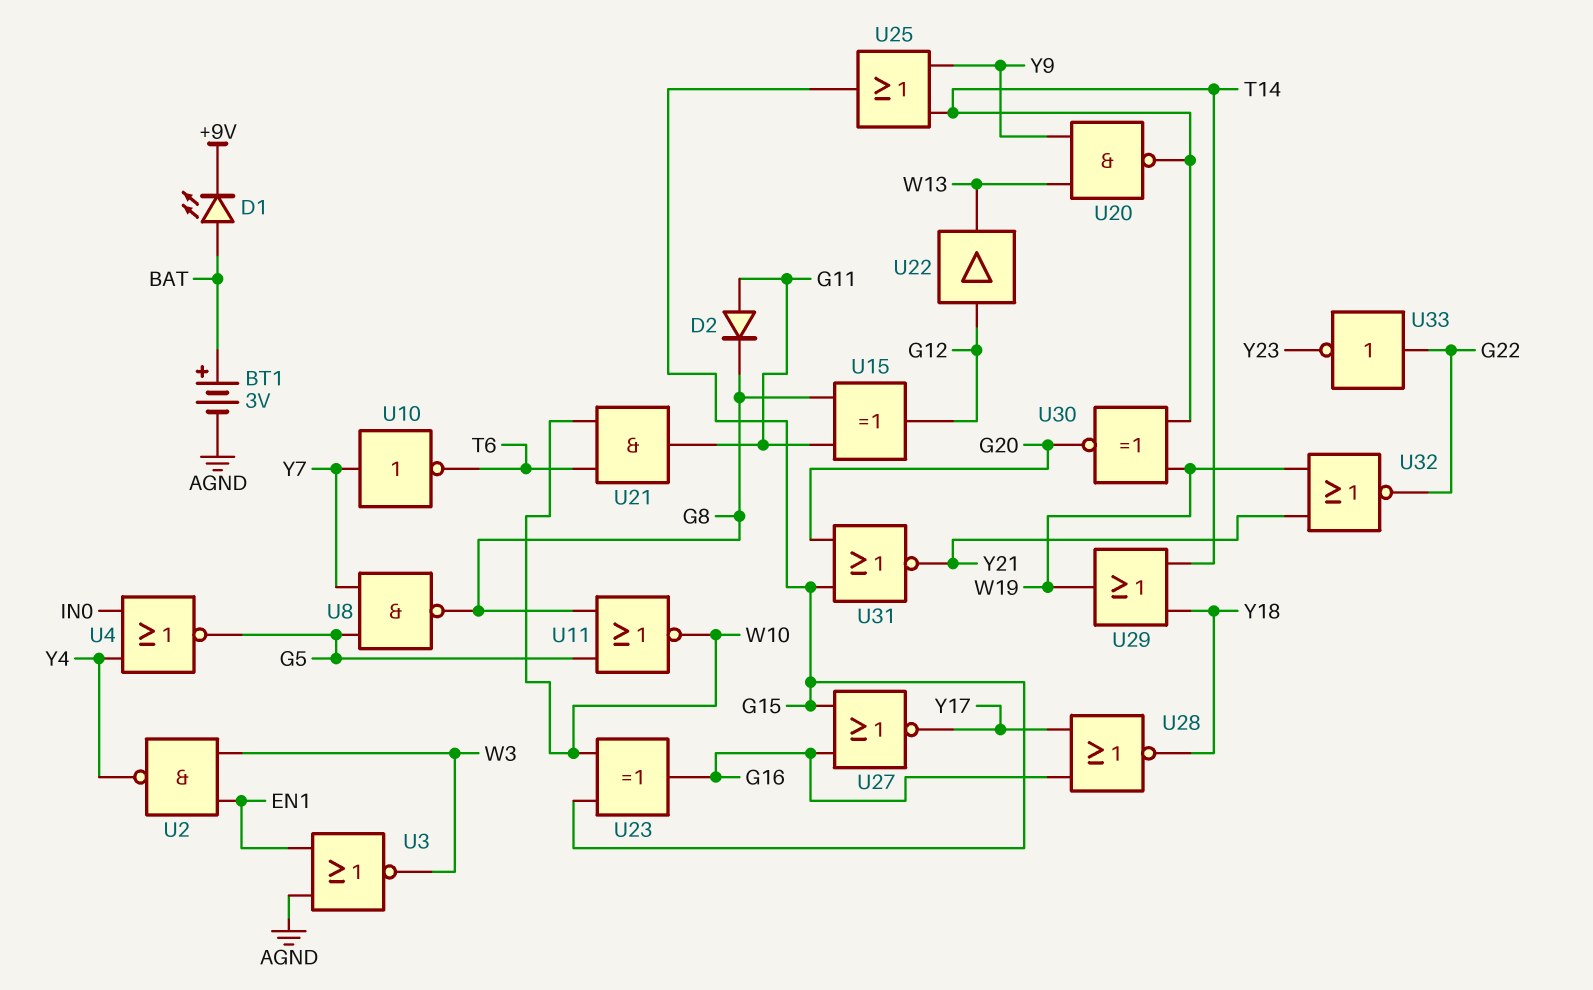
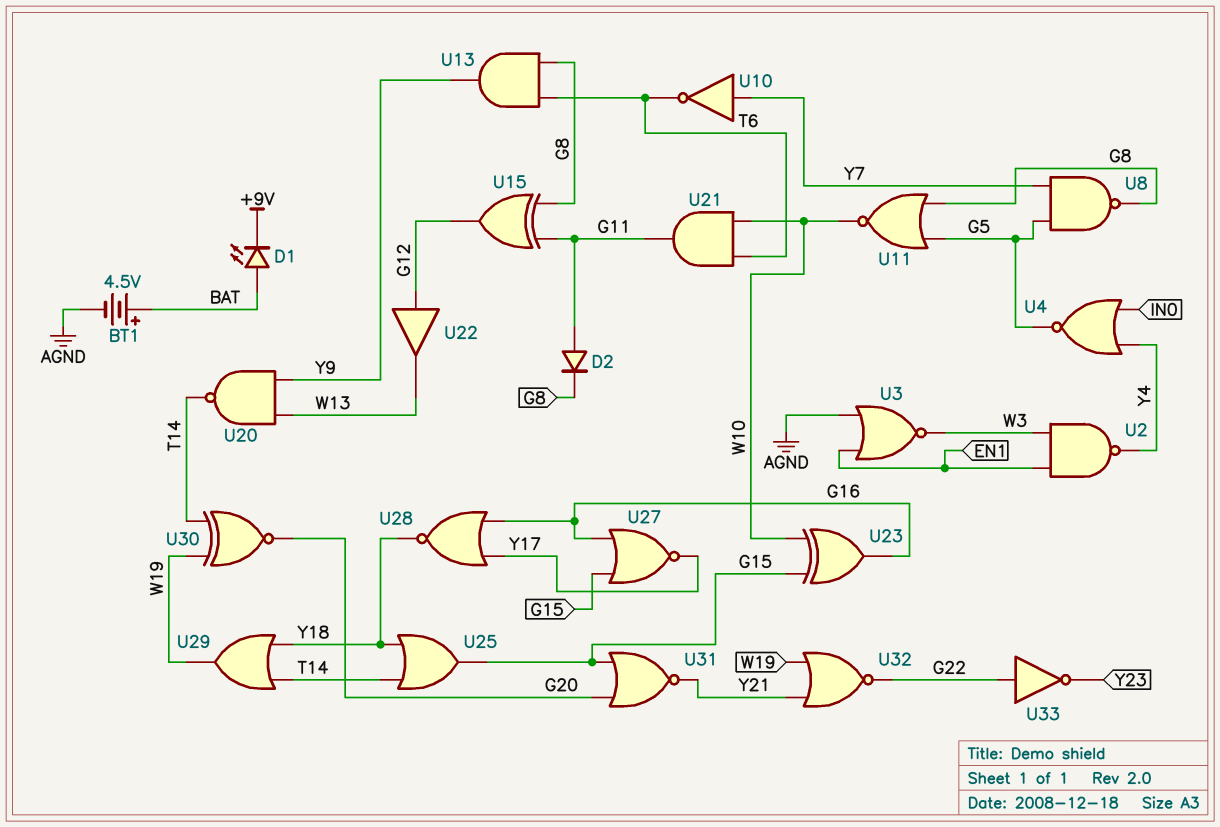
BT1: 3V (plus BAT, minus AGND) -> 4.5V (plus BAT, minus AGND)
U13: none -> AND (in G8, in T6, out Y9)
U25: OR (in T14, in Y9, out G15) -> OR (in T14, in Y18, out G15)

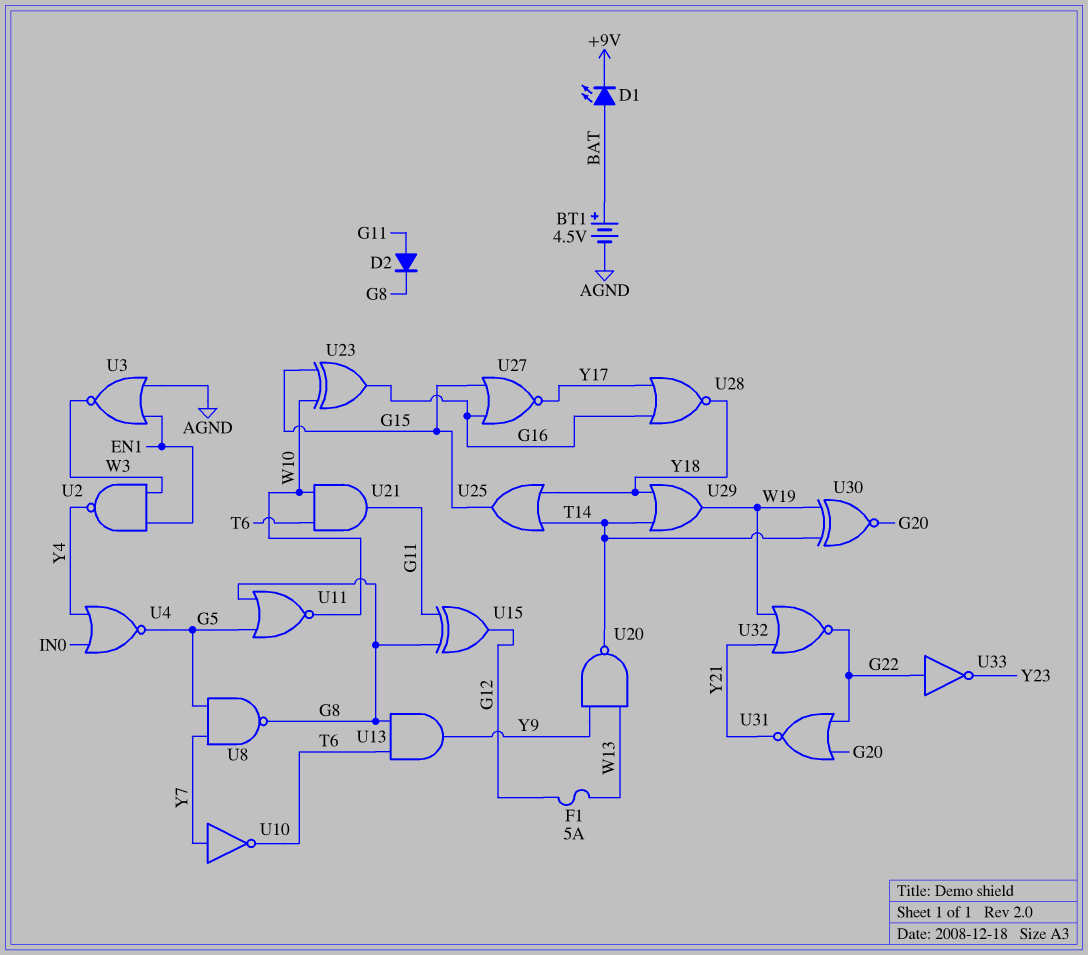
F1: none -> 5A (G12, W13)
U22: buffer (in G12, out W13) -> none
U31: NOR (in G15, in G20, out Y21) -> NOR (in G20, in G22, out Y21)

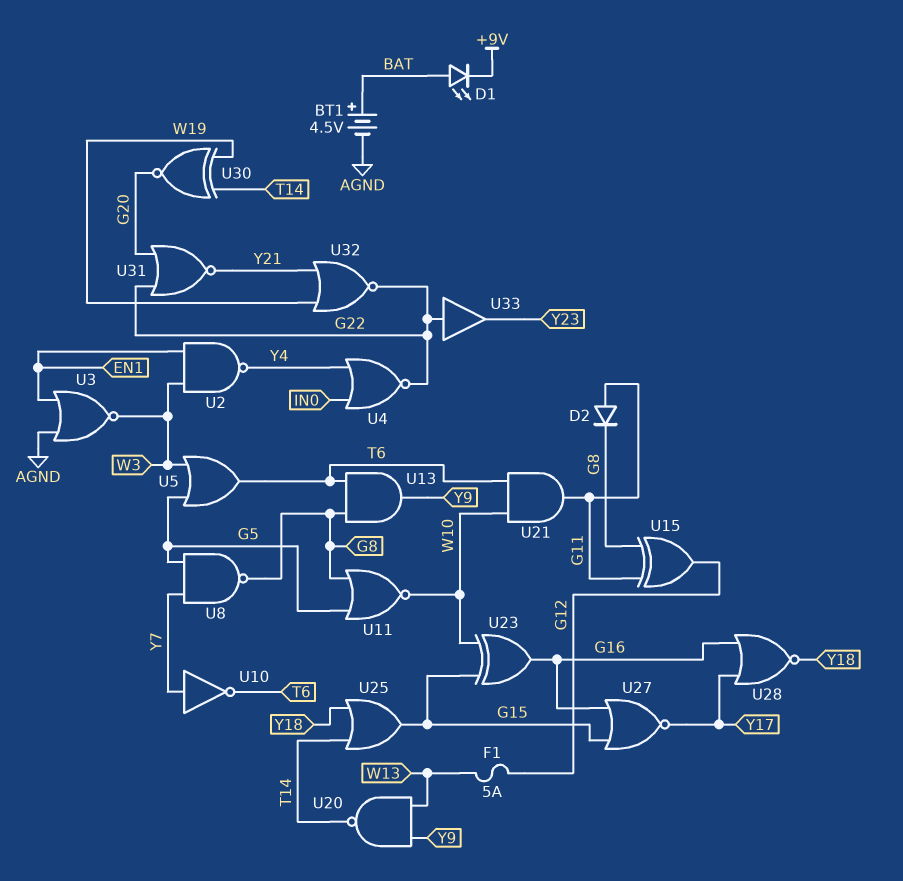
U4: NOR (in IN0, in Y4, out G5) -> NOR (in IN0, in Y4, out G22)
U5: none -> OR (in G5, in W3, out T6)
U29: OR (in T14, in Y18, out W19) -> none
U33: NOT (in G22, out Y23) -> buffer (in G22, out Y23)

